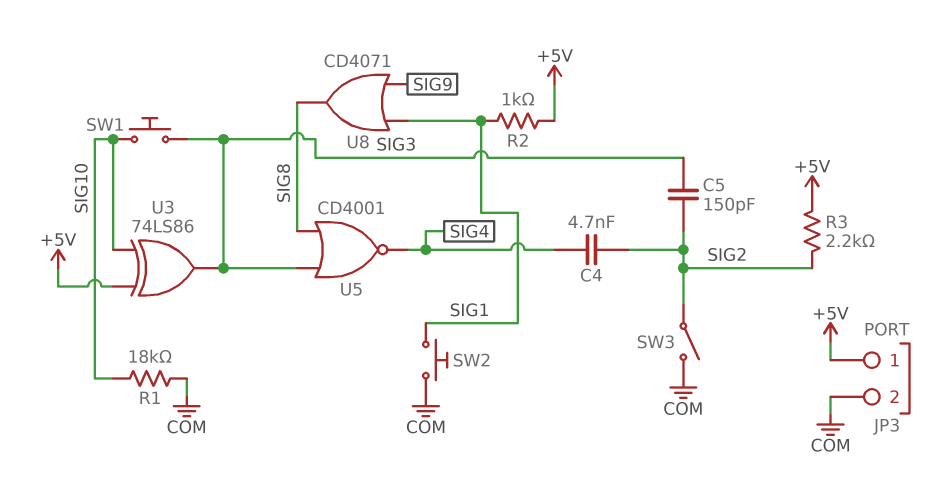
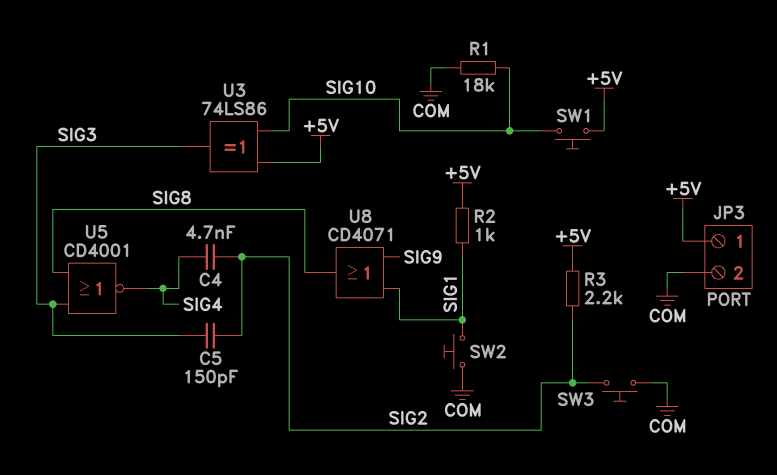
SW1: button (SIG3, SIG10) -> button (+5V, SIG10)
SW3: switch (COM, SIG2) -> button (COM, SIG2)

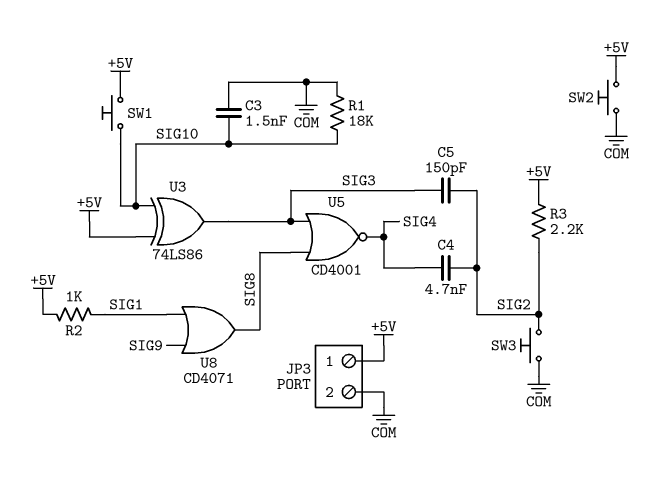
C3: none -> 1.5nF (COM, SIG10)
SW2: button (COM, SIG1) -> button (+5V, COM)

